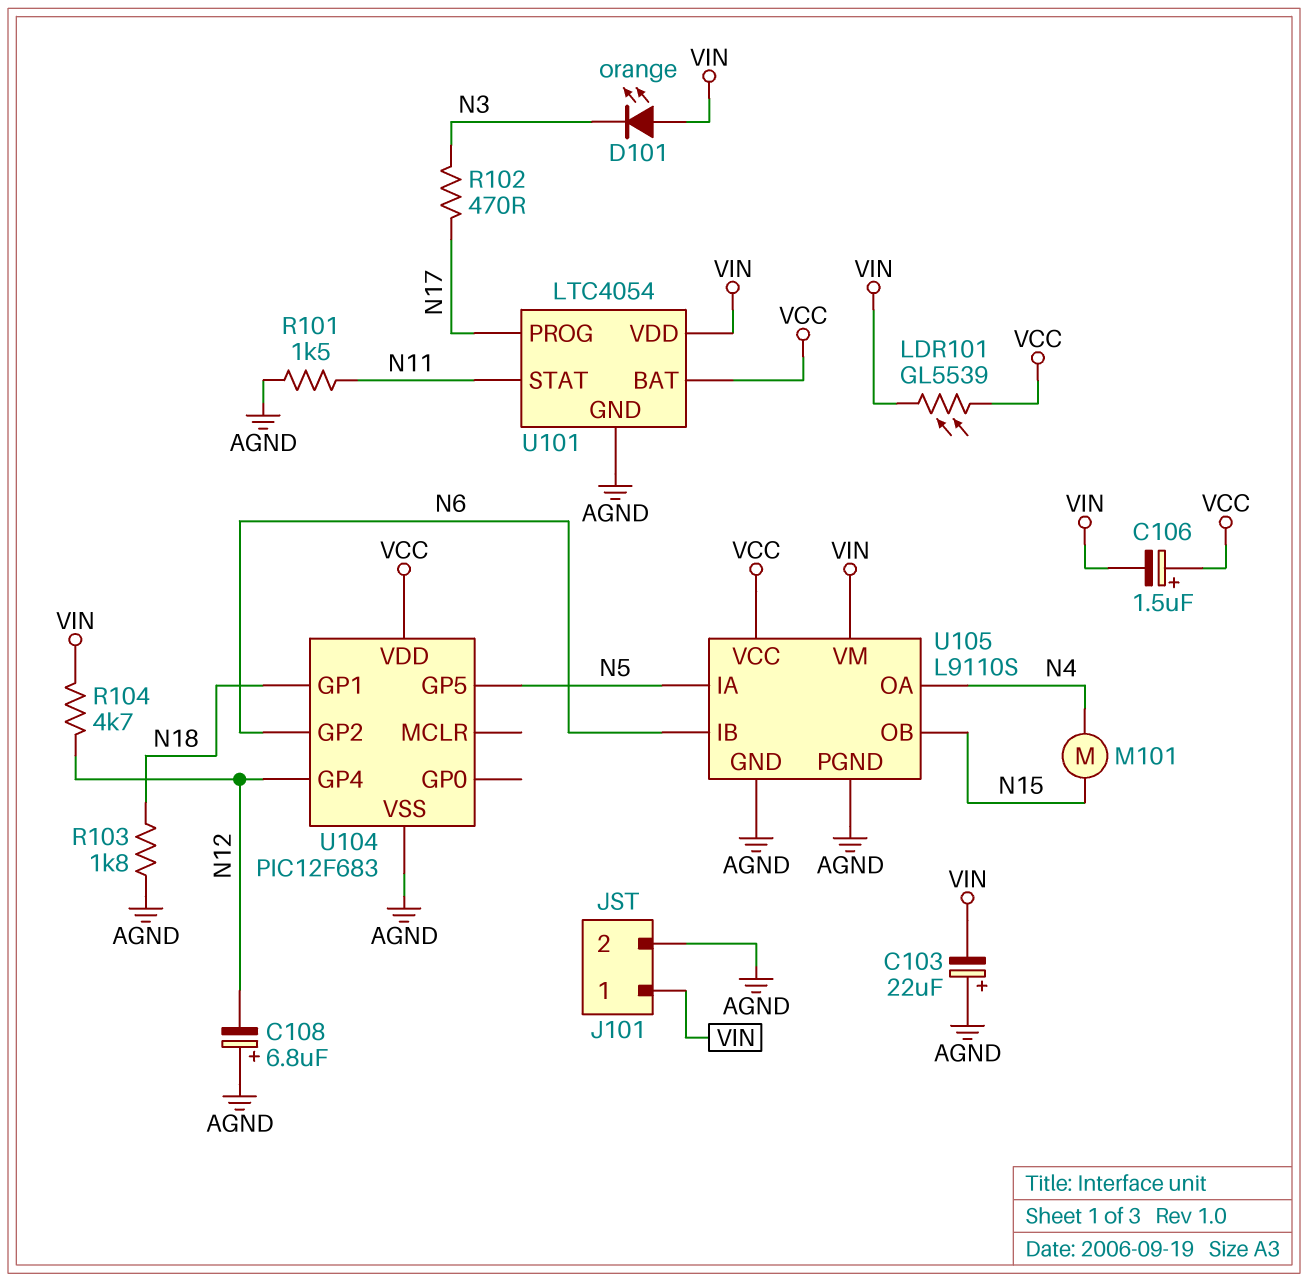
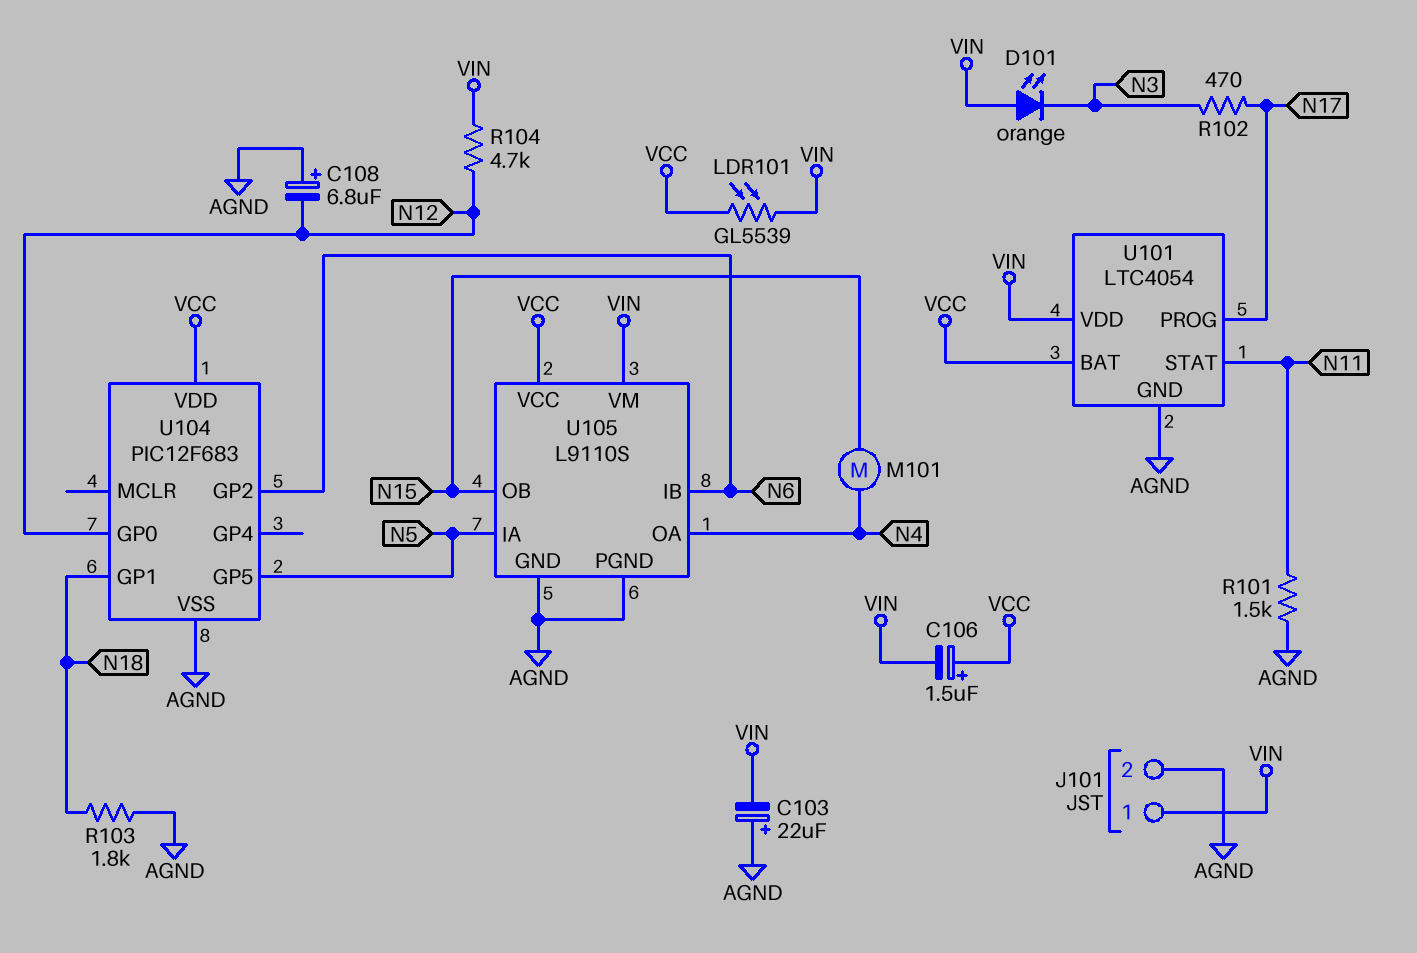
U104 pin GP0: none -> N12
U104 pin GP4: N12 -> none

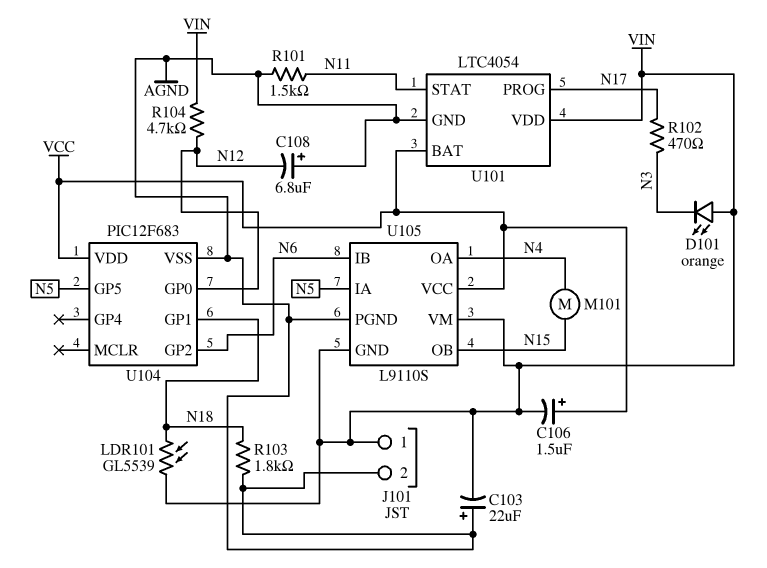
LDR101: GL5539 (VCC, VIN) -> GL5539 (N18, VIN)
U105 pin GND: AGND -> VIN

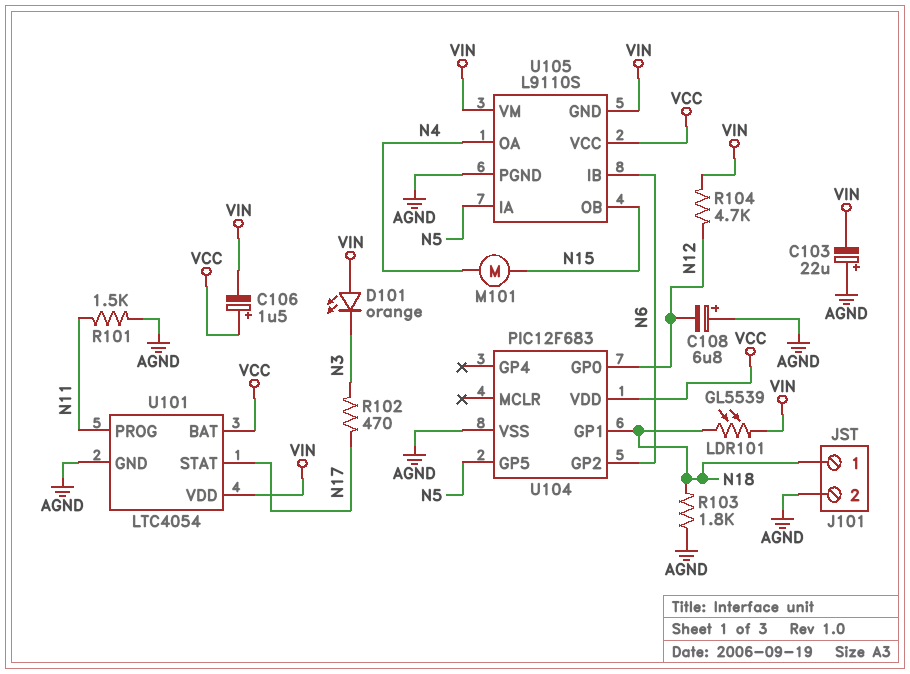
J101 pin 1: VIN -> N18
U101 pin PROG: N17 -> N11
U101 pin STAT: N11 -> N17

